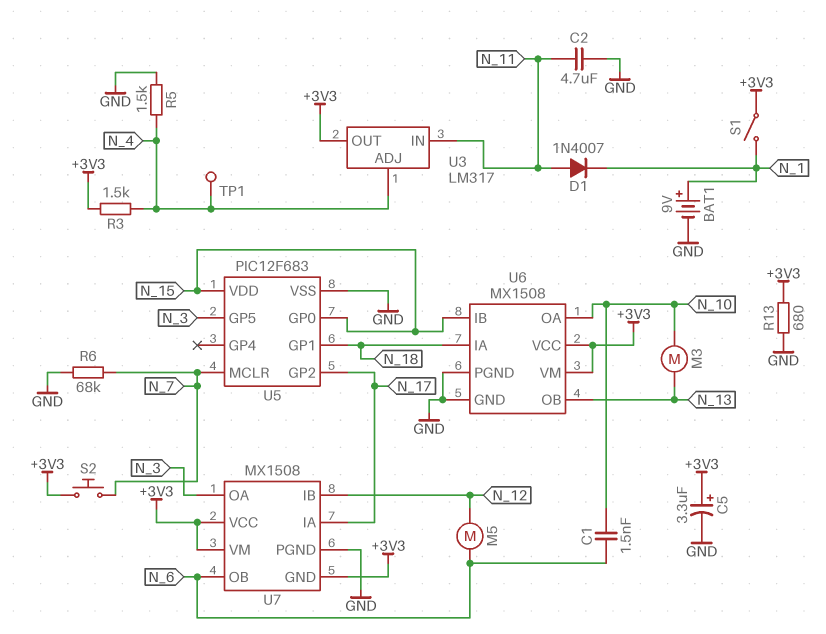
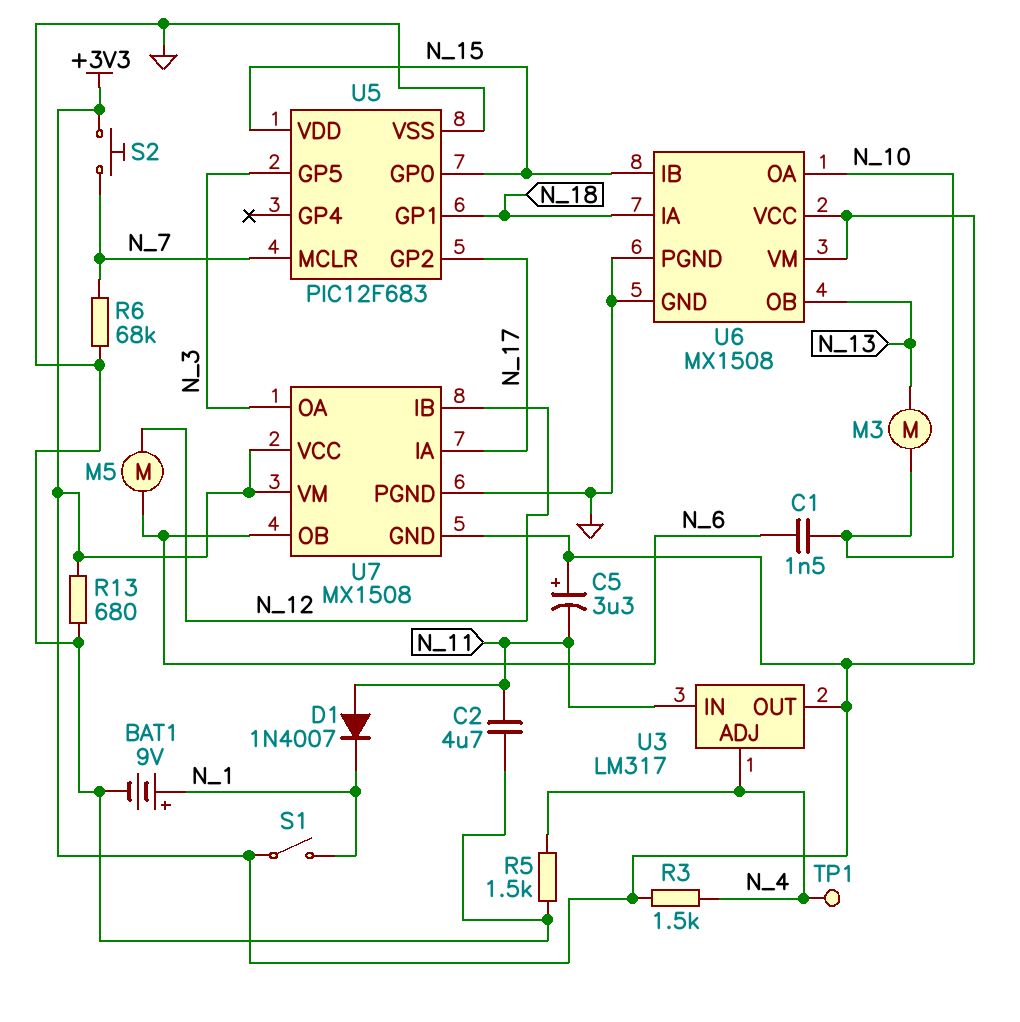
C5: 3.3uF (plus +3V3, minus GND) -> 3.3uF (plus +3V3, minus N_11)

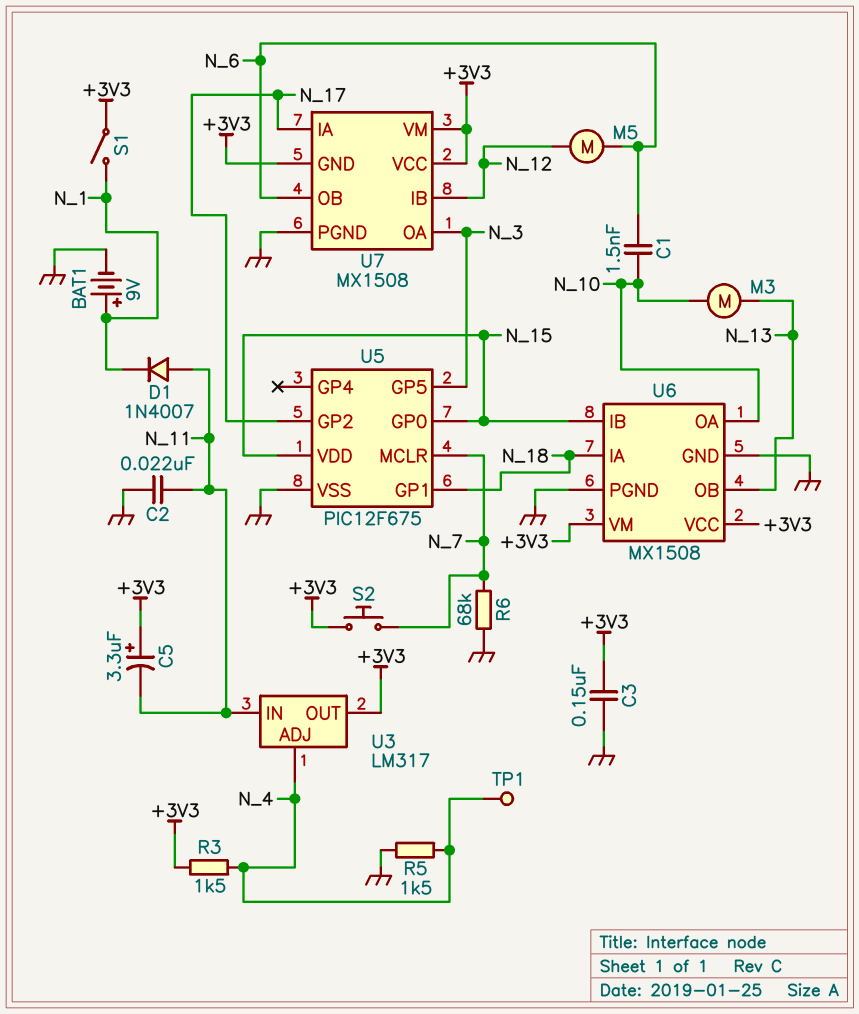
C2: 4.7uF (GND, N_11) -> 22nF (GND, N_11)
C3: none -> 150nF (+3V3, GND)
R13: 680 (+3V3, GND) -> none
U5: PIC12F683 -> PIC12F675

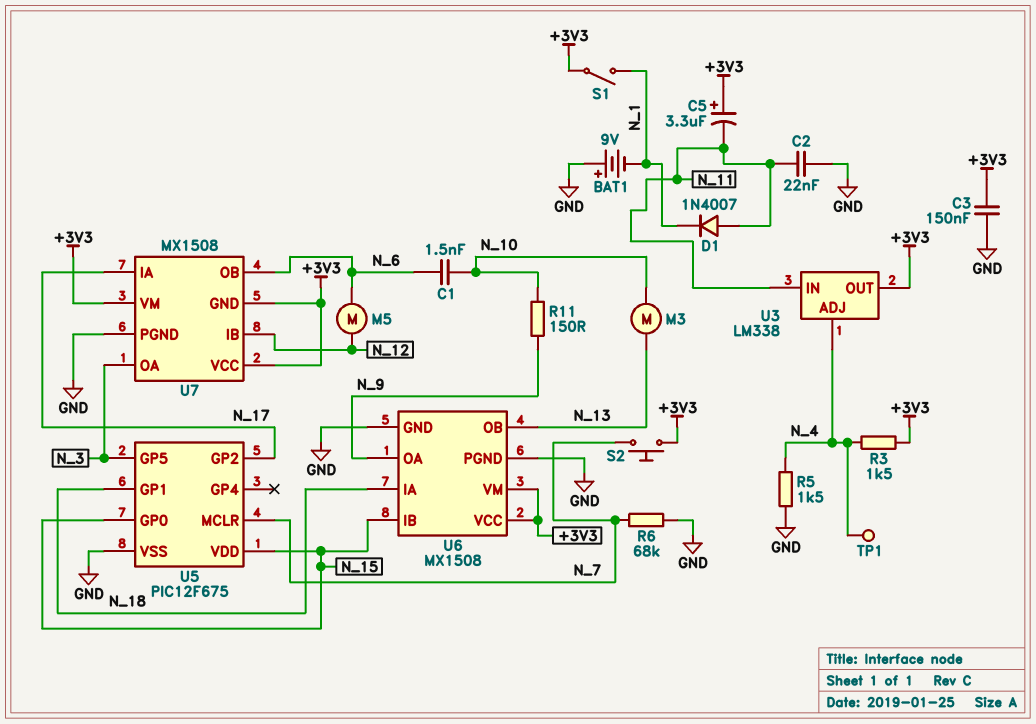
BAT1: 9V (plus N_1, minus GND) -> 9V (plus GND, minus N_1)
R11: none -> 150 (N_9, N_10)
U3: LM317 -> LM338
U6 pin OA: N_10 -> N_9

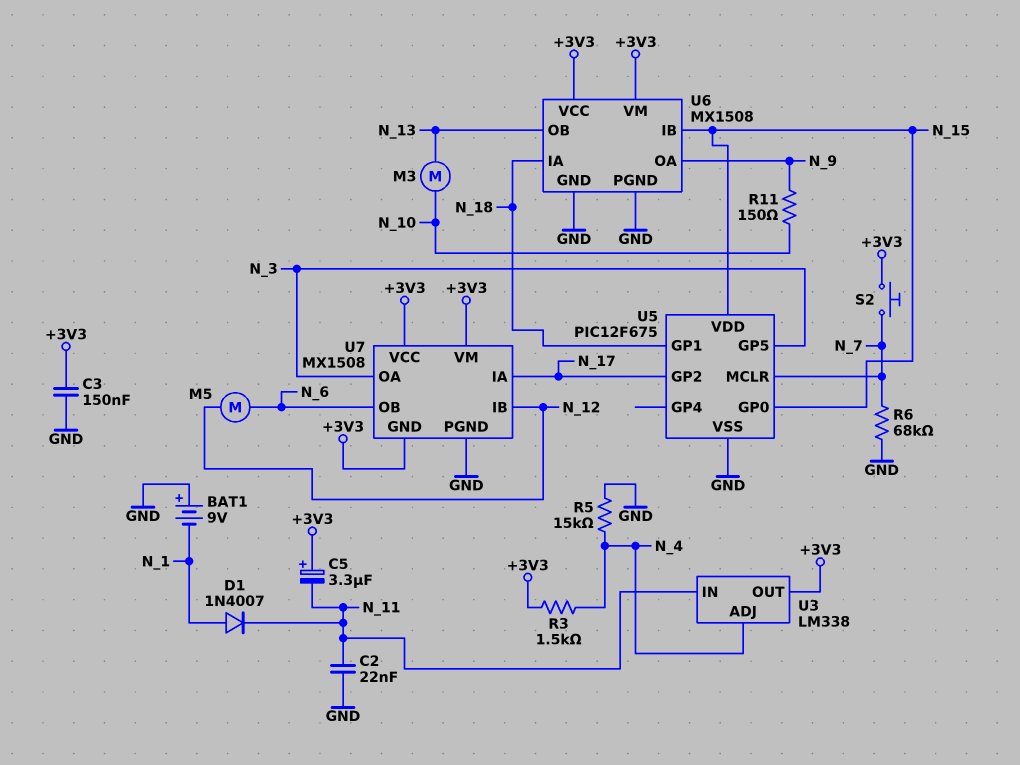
C1: 1.5nF (N_6, N_10) -> none
D1: diode 1N4007 (A N_11, K N_1) -> diode 1N4007 (A N_1, K N_11)
R5: 1.5k (GND, N_4) -> 15k (GND, N_4)
S1: switch (+3V3, N_1) -> none
TP1: test point (N_4) -> none

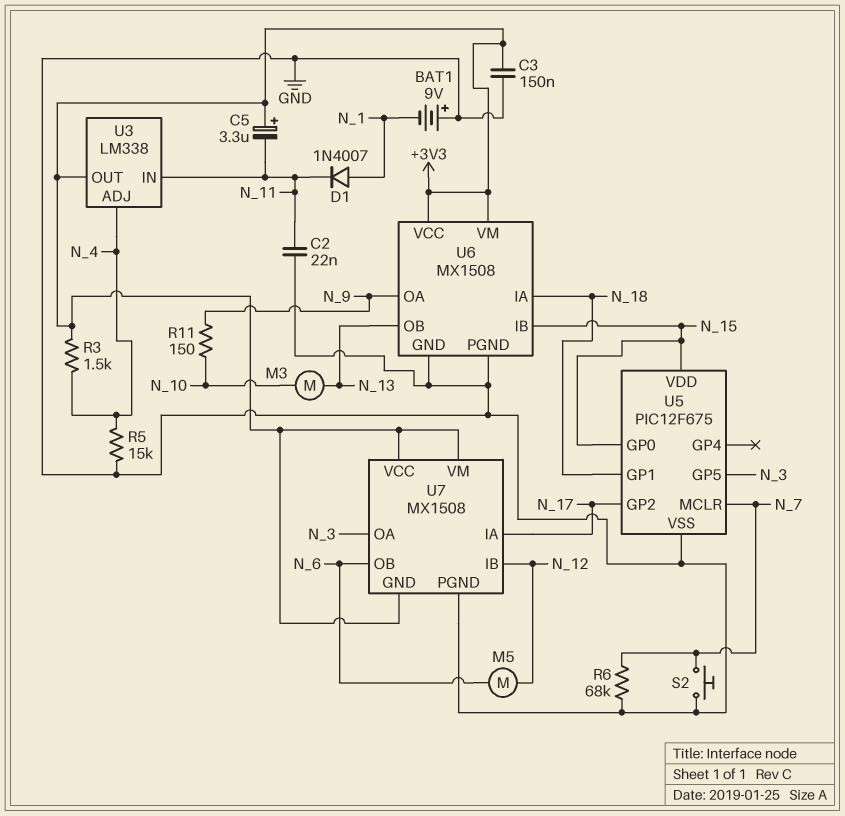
S2: button (+3V3, N_7) -> button (GND, N_7)

